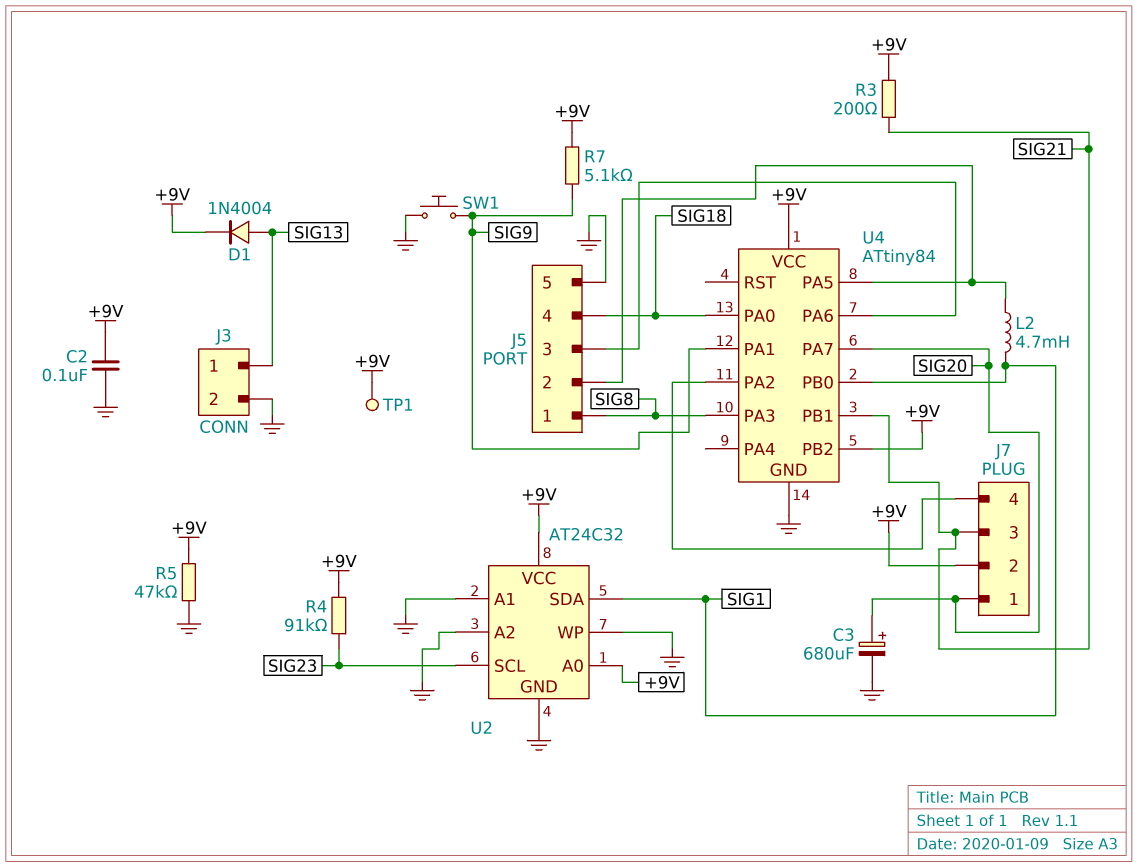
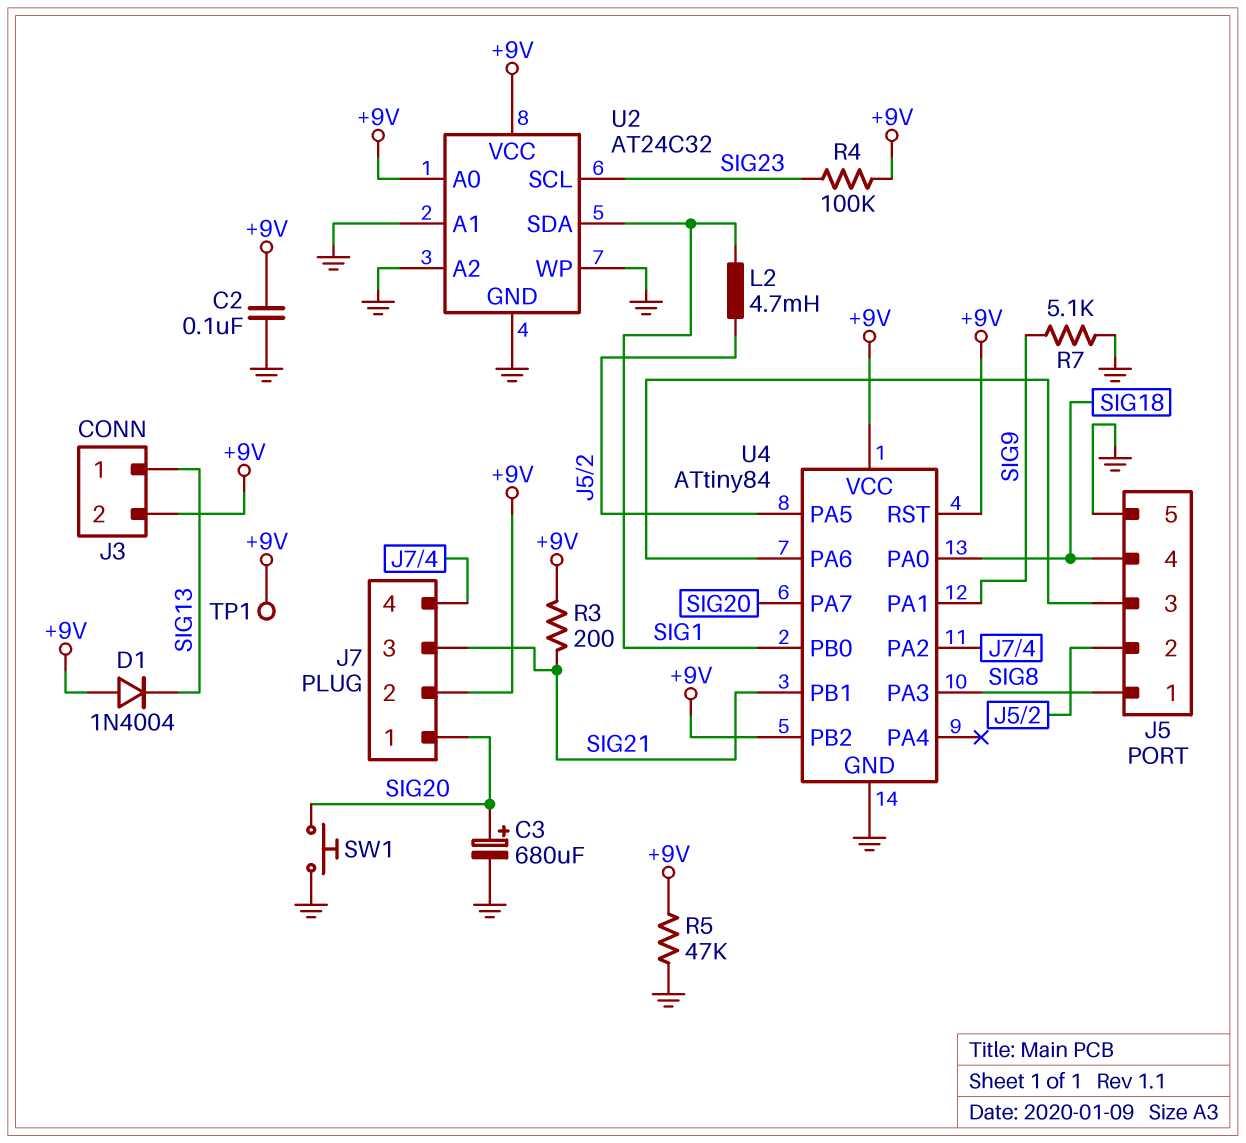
D1: diode 1N4004 (A SIG13, K +9V) -> diode 1N4004 (A +9V, K SIG13)
J3 pin 2: GND -> +9V
R4: 91k (+9V, SIG23) -> 100k (+9V, SIG23)
R7: 5.1k (+9V, SIG9) -> 5.1k (GND, SIG9)
SW1: button (GND, SIG9) -> button (GND, SIG20)
U4 pin RST: none -> +9V

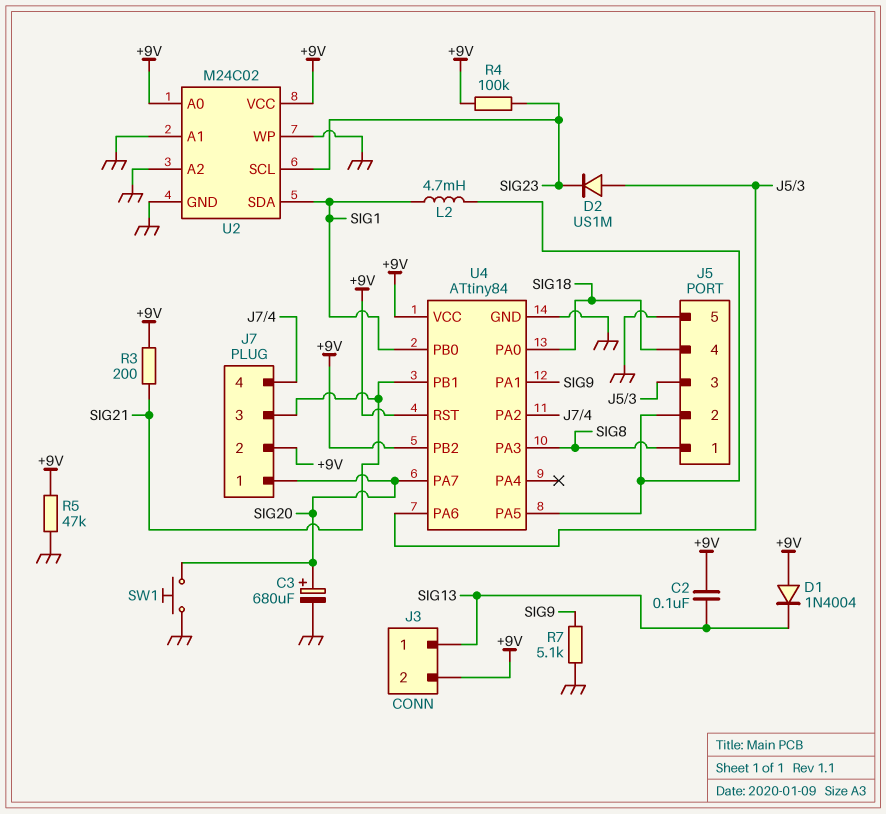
C2: 100nF (+9V, GND) -> 100nF (+9V, SIG13)
D2: none -> diode US1M (A J5/3, K SIG23)
TP1: test point (+9V) -> none
U2: AT24C32 -> M24C02

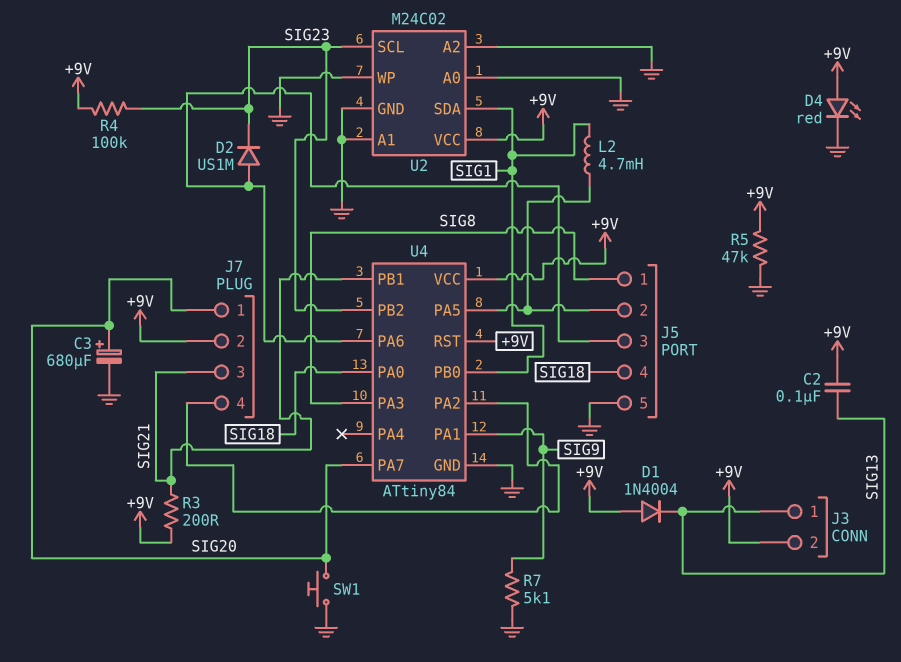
D4: none -> LED red (A +9V, K GND)
U2 pin A0: +9V -> GND
U4 pin PB2: +9V -> SIG23

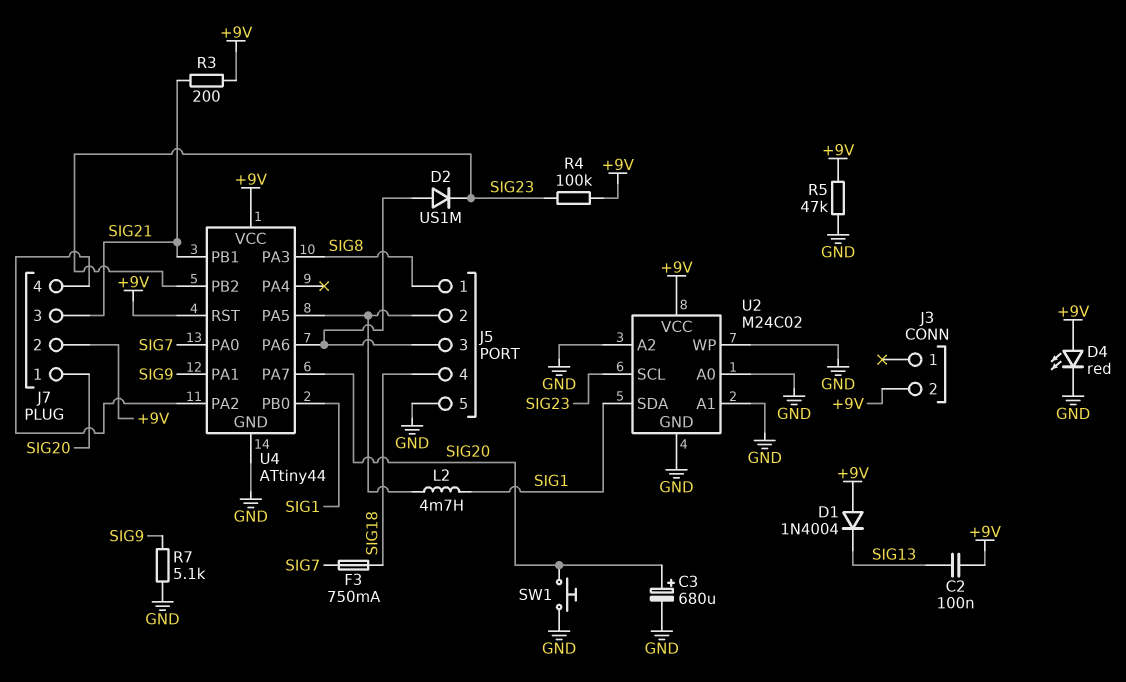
F3: none -> 750mA (SIG7, SIG18)
J3 pin 1: SIG13 -> none
U4: ATtiny84 -> ATtiny44
U4 pin PA0: SIG18 -> SIG7

